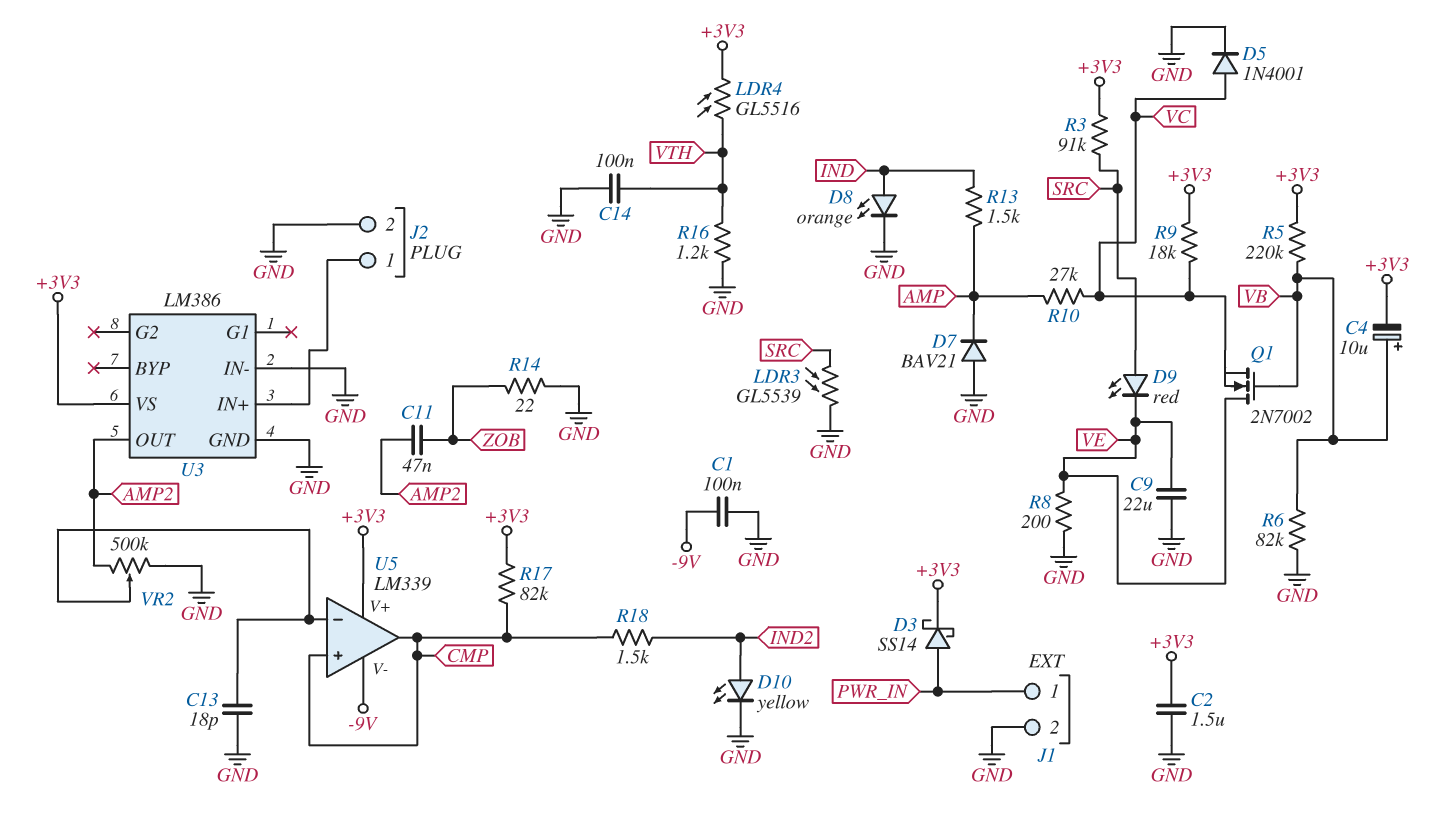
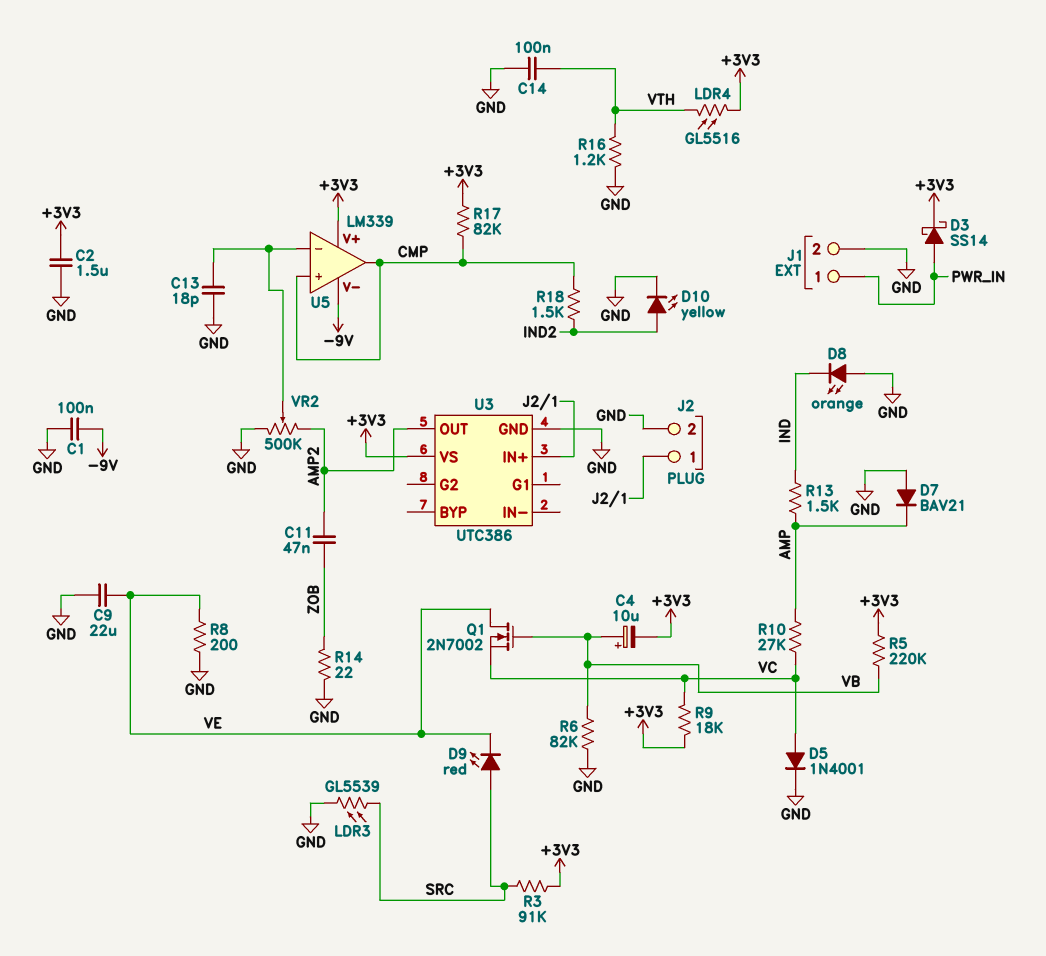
D8: LED orange (A IND, K GND) -> LED orange (A GND, K IND)
U3: LM386 -> UTC386
U3 pin IN-: GND -> none

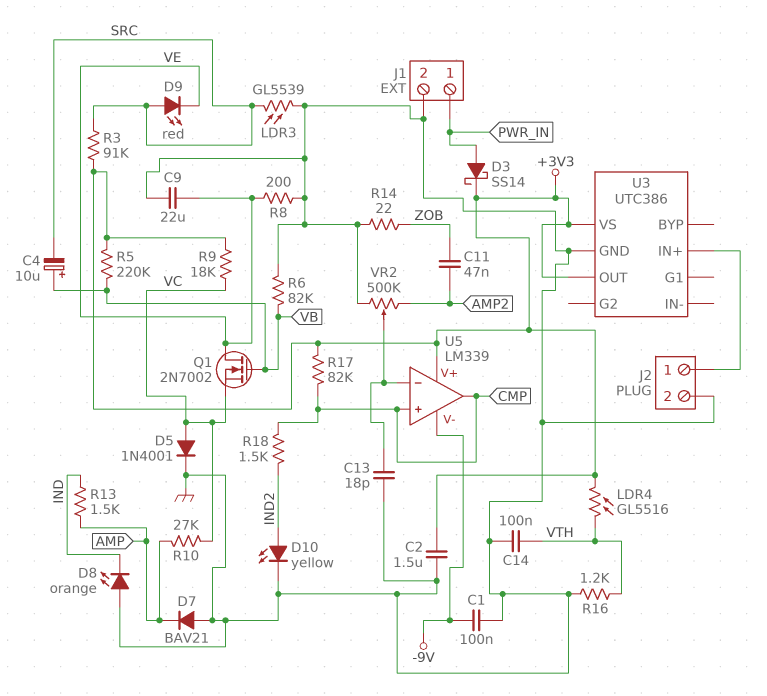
C4: 10uF (plus VB, minus +3V3) -> 10uF (plus VB, minus SRC)
U3 pin OUT: AMP2 -> +3V3

